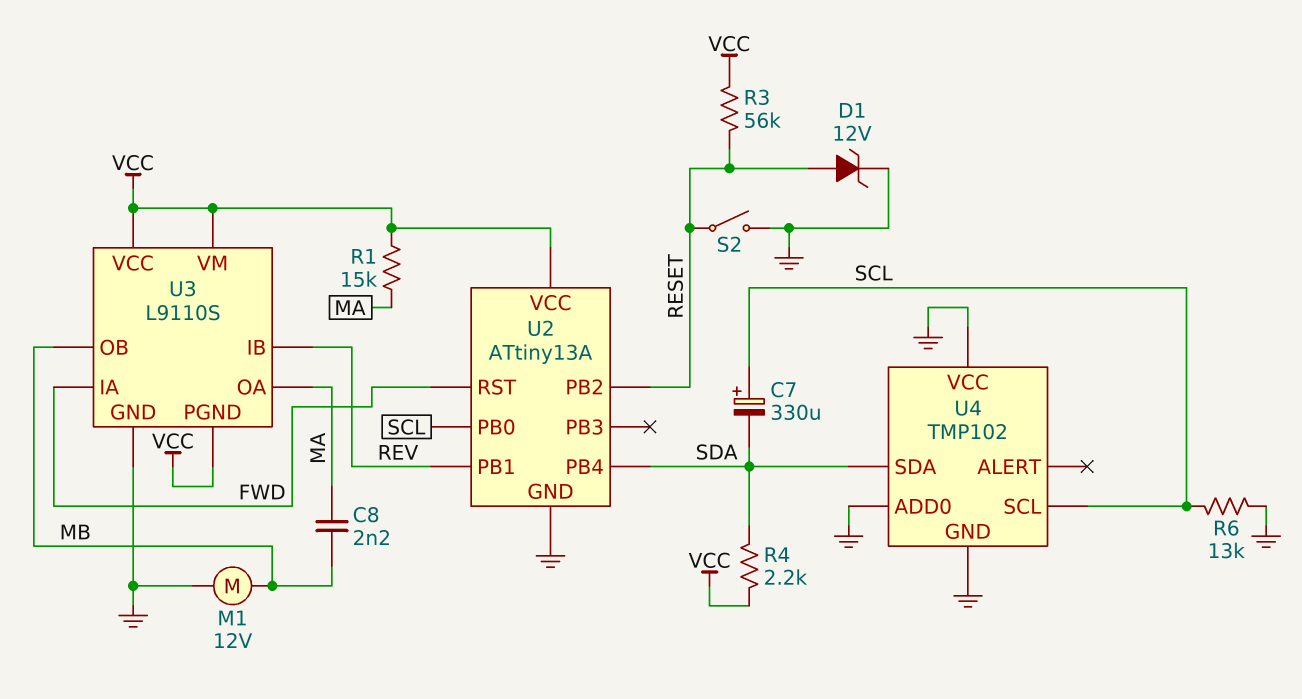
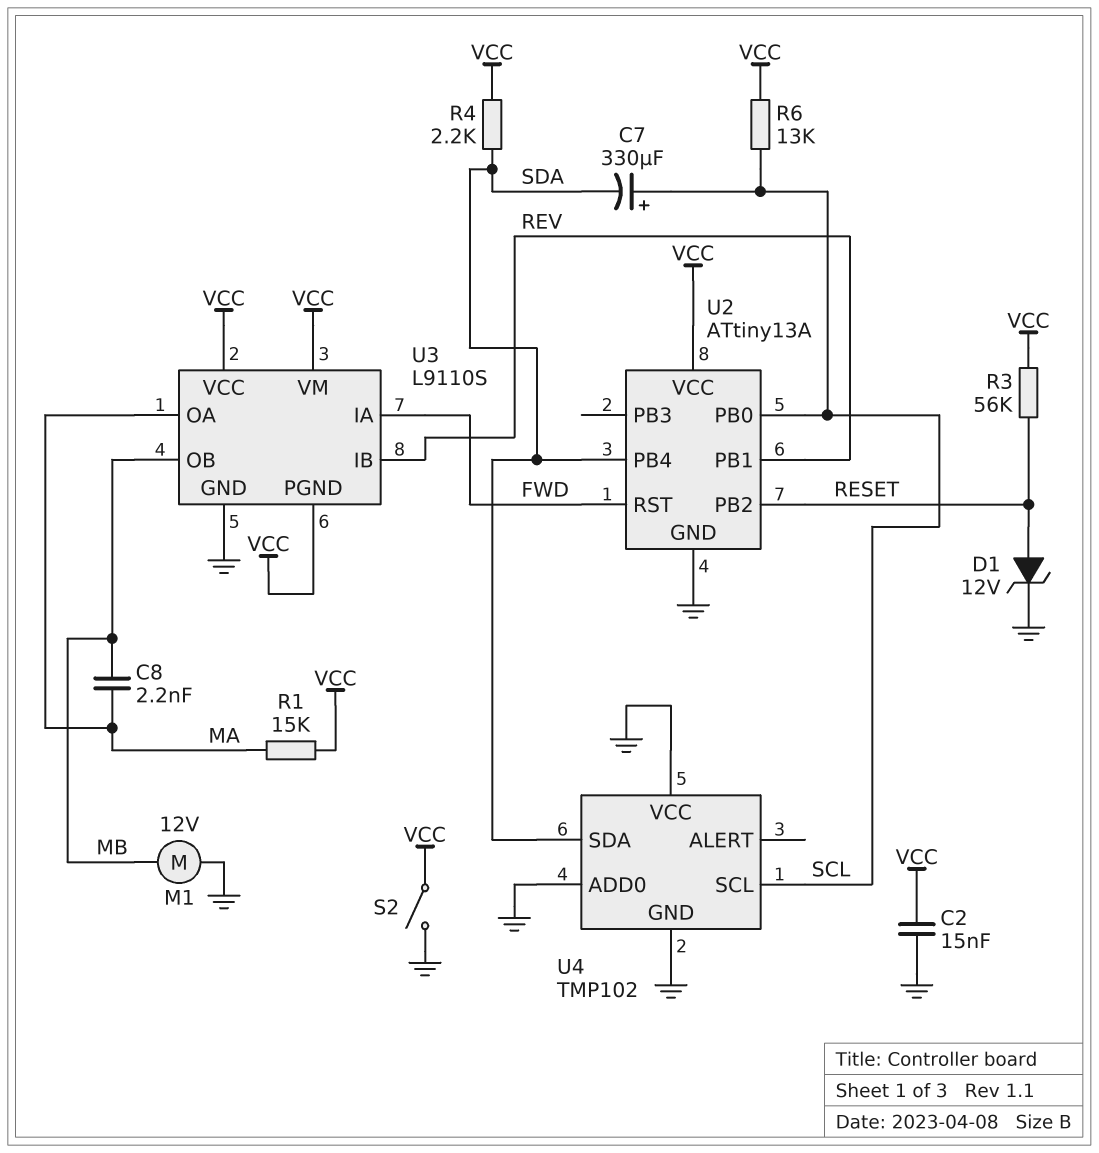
C2: none -> 15nF (GND, VCC)
R6: 13k (GND, SCL) -> 13k (SCL, VCC)
S2: switch (GND, RESET) -> switch (GND, VCC)

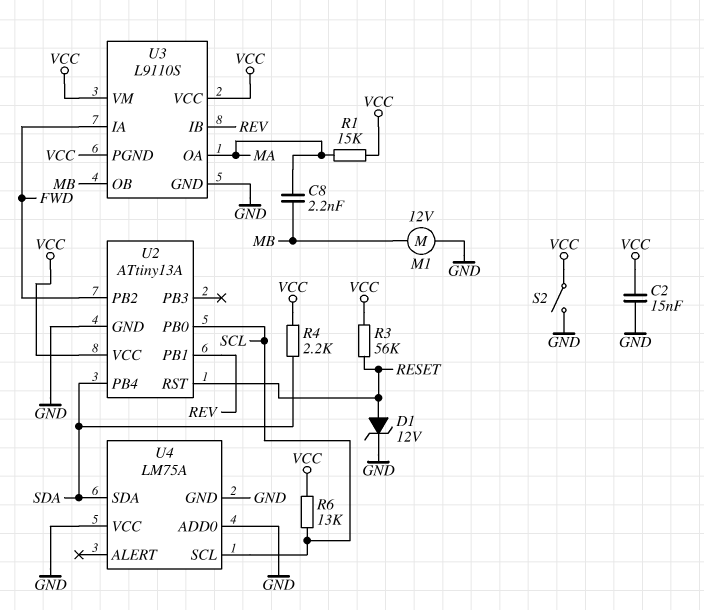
C7: 330uF (plus SCL, minus SDA) -> none
U2 pin PB2: RESET -> FWD
U2 pin RST: FWD -> RESET
U4: TMP102 -> LM75A

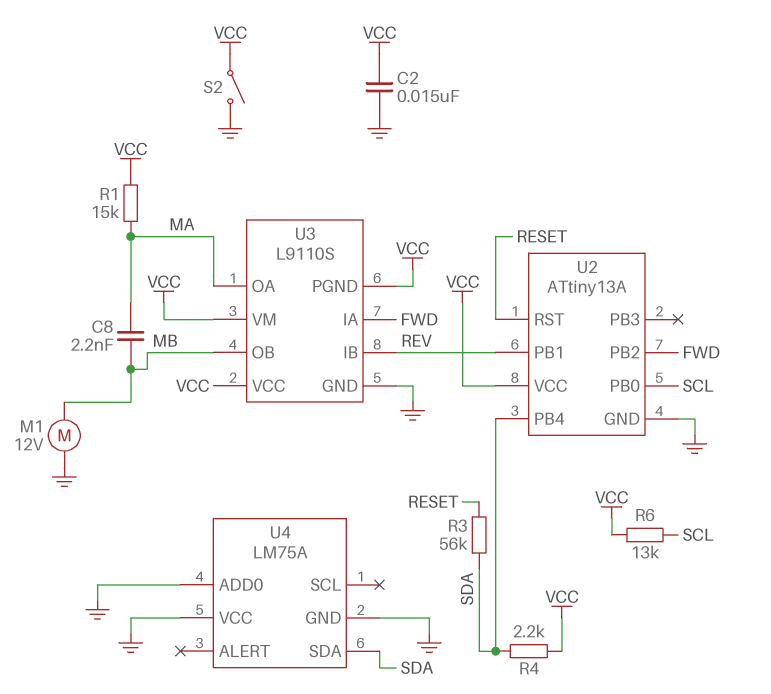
D1: zener 12V (A RESET, K GND) -> none
R3: 56k (RESET, VCC) -> 56k (RESET, SDA)
U4 pin SCL: SCL -> none

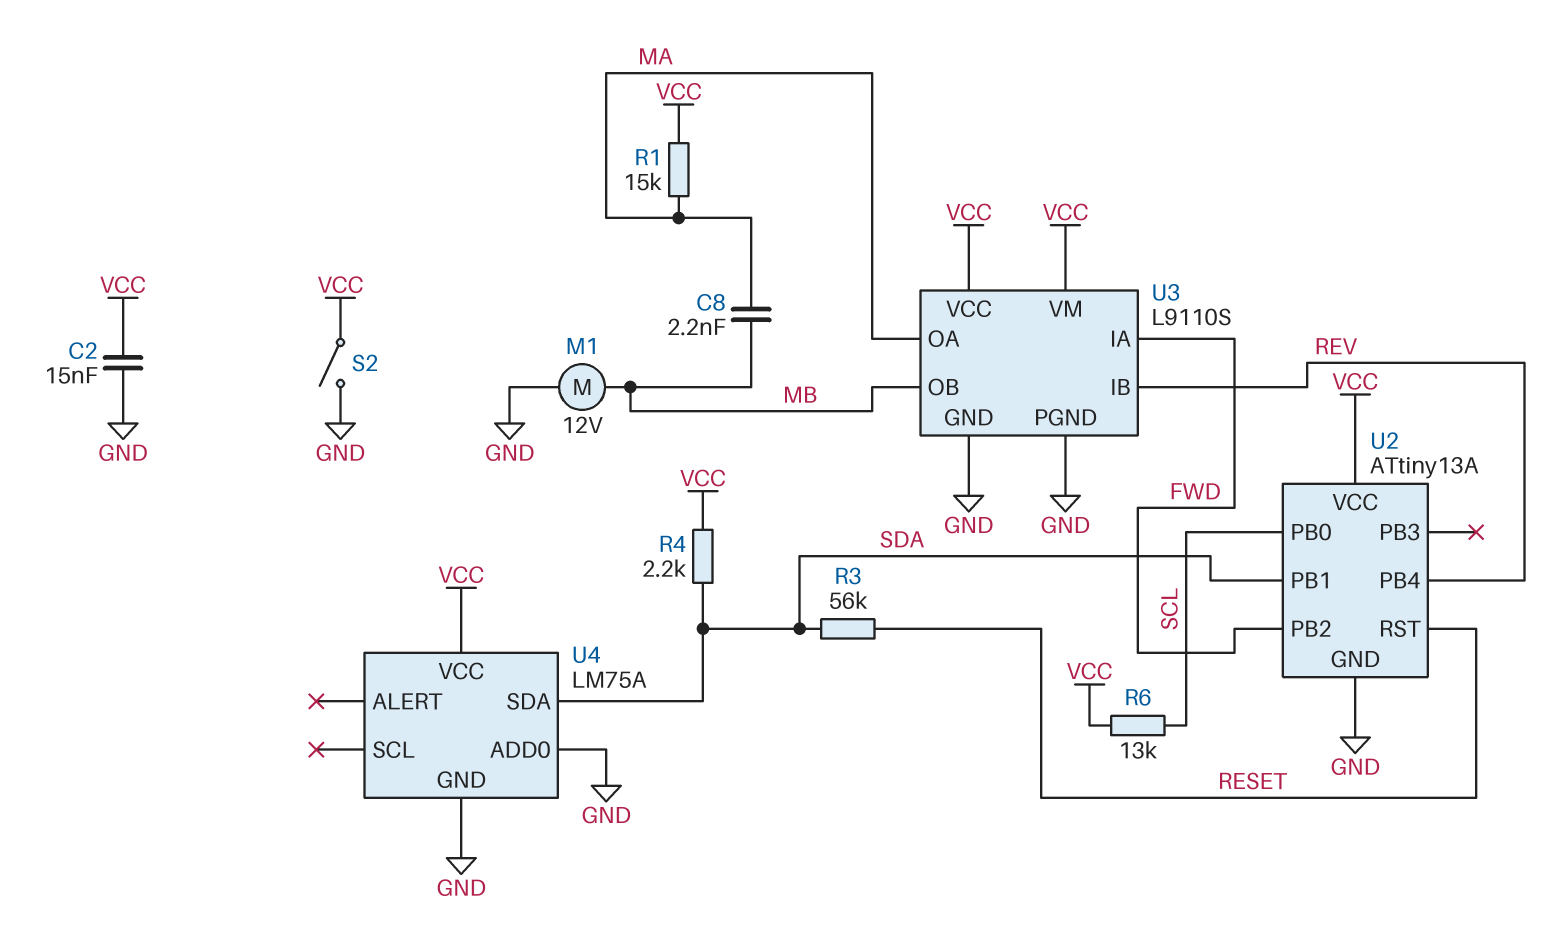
U2 pin PB1: REV -> SDA
U2 pin PB4: SDA -> REV
U3 pin PGND: VCC -> GND
U4 pin VCC: GND -> VCC

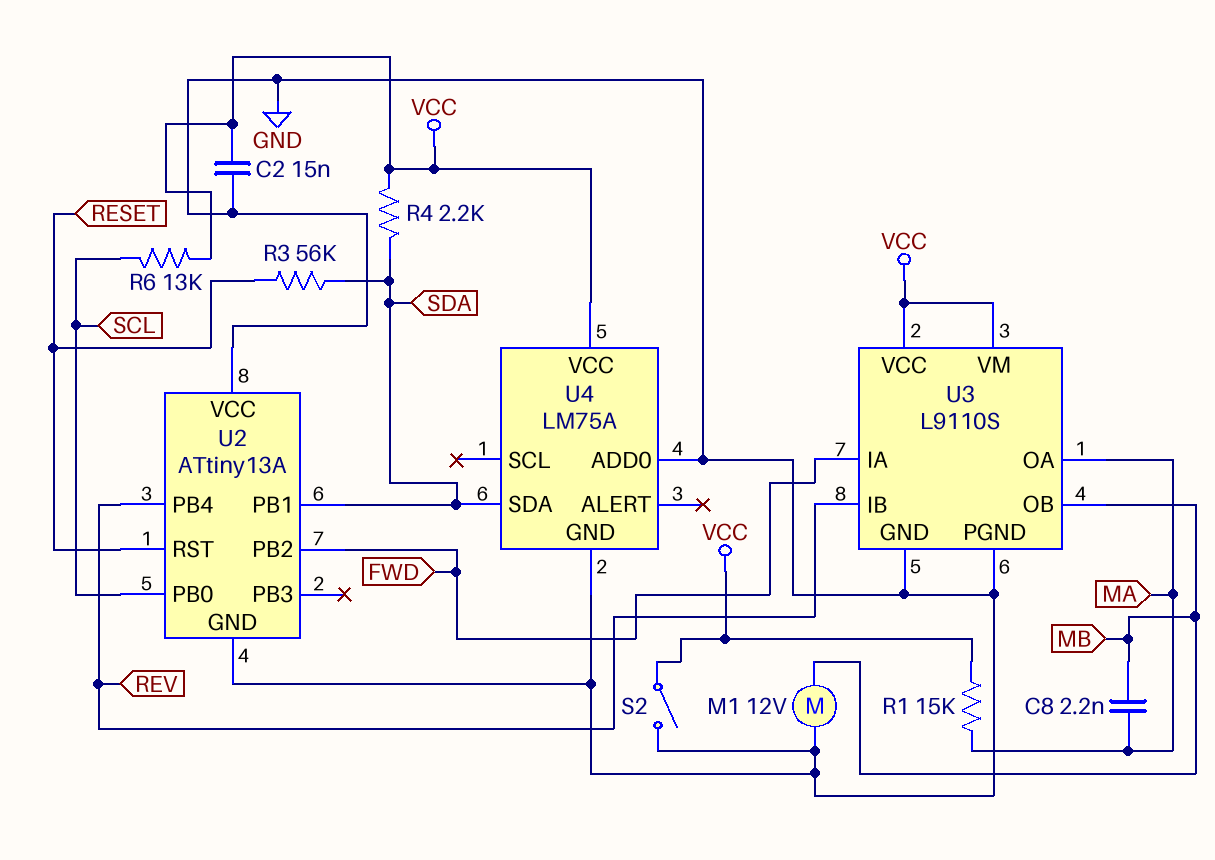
U2 pin VCC: VCC -> GND

